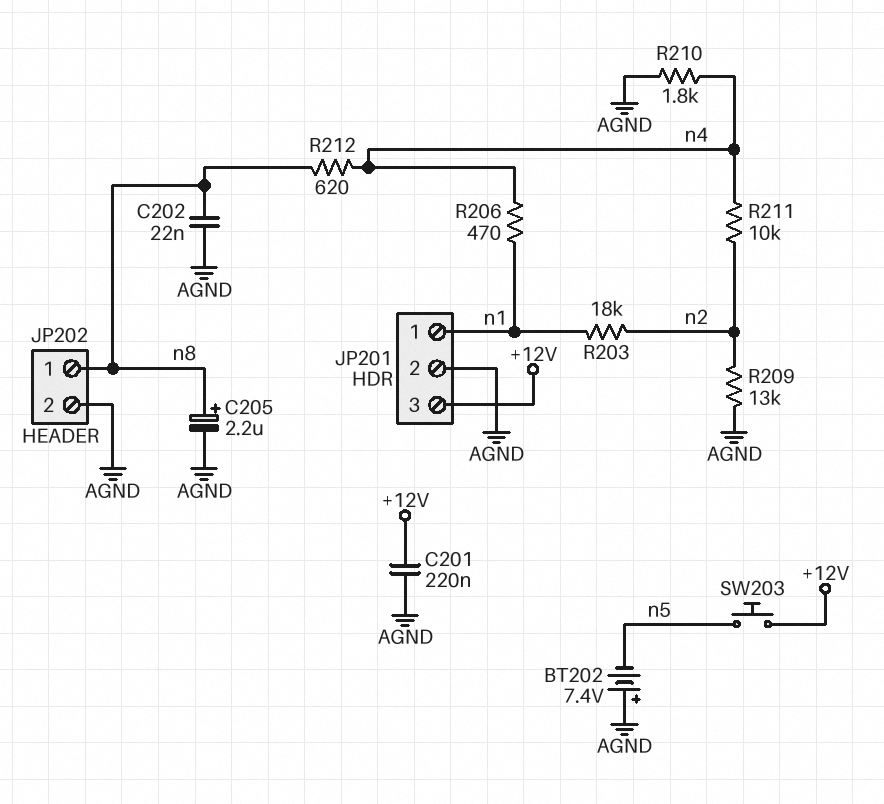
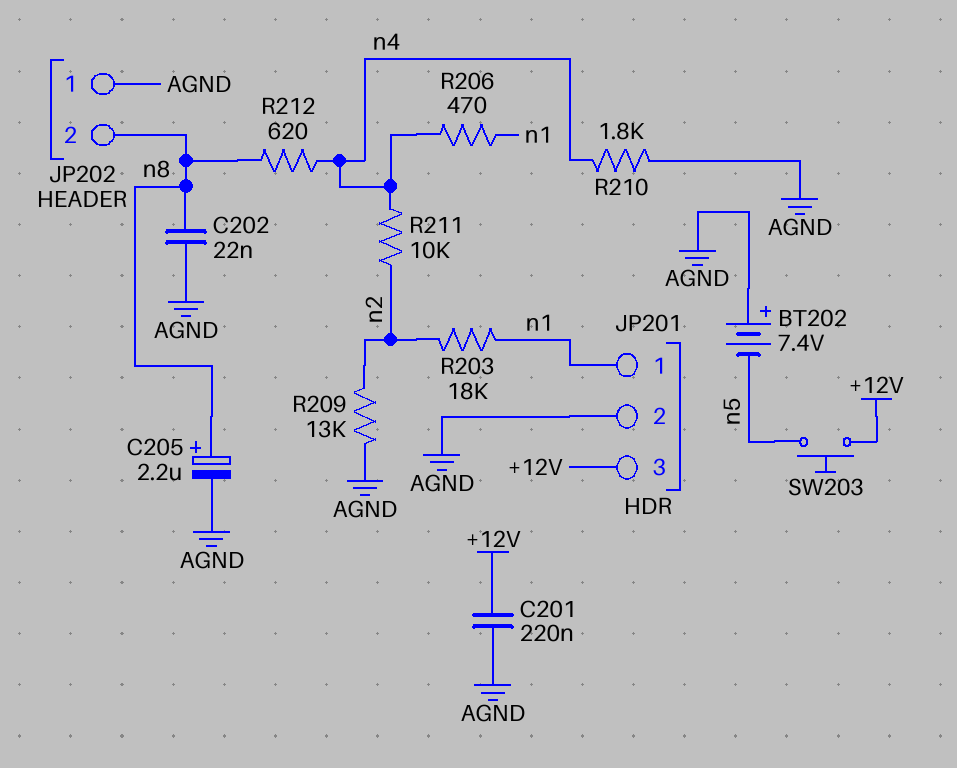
JP202 pin 1: n8 -> AGND
JP202 pin 2: AGND -> n8

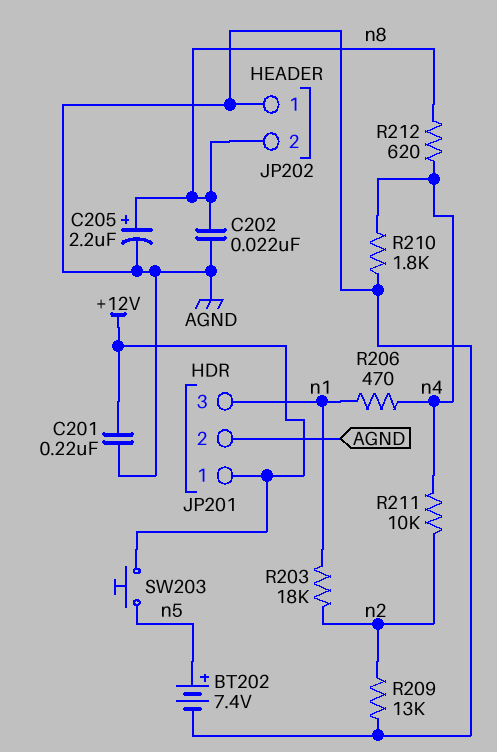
BT202: 7.4V (plus AGND, minus n5) -> 7.4V (plus n5, minus AGND)
JP201 pin 1: n1 -> +12V
JP201 pin 3: +12V -> n1

